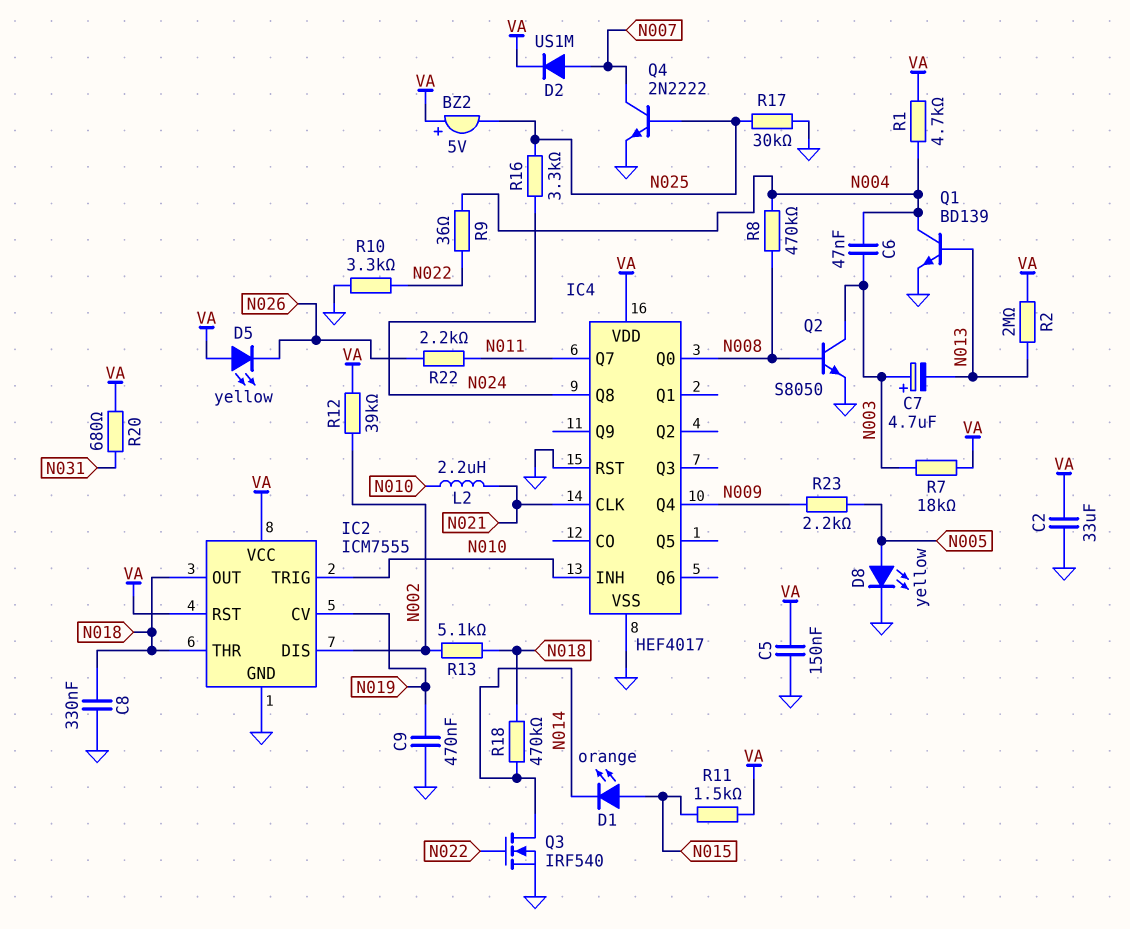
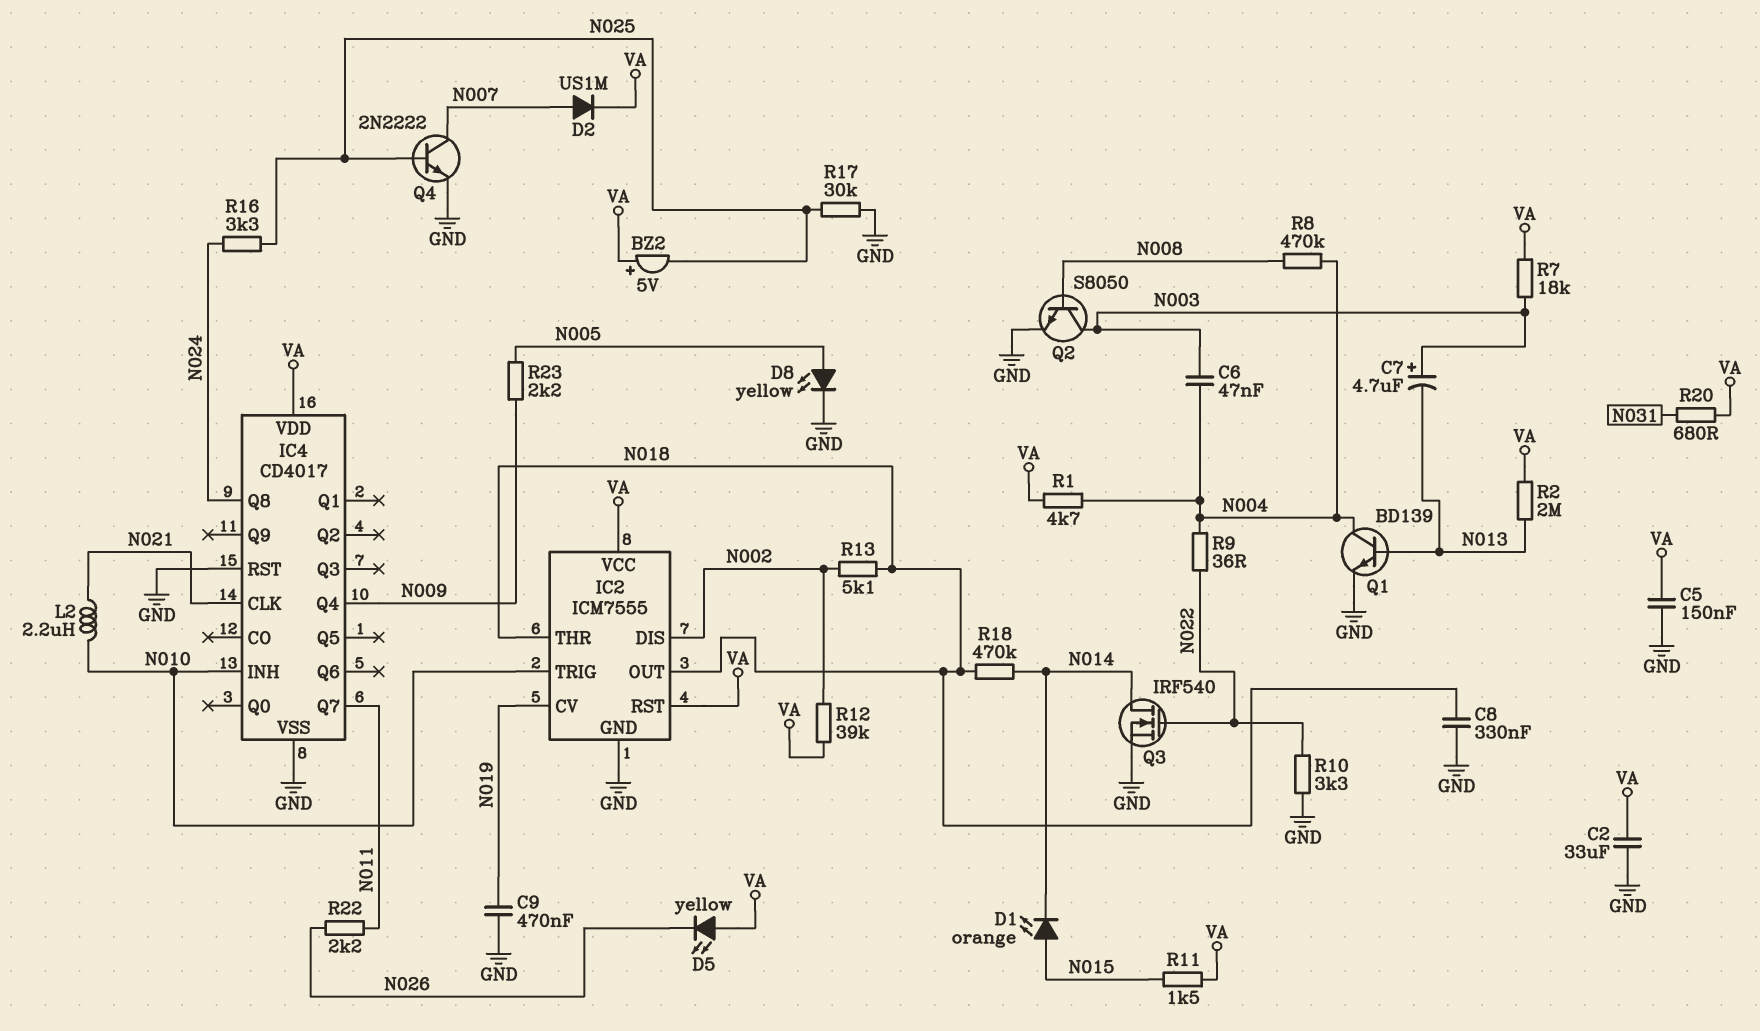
IC4: HEF4017 -> CD4017
IC4 pin Q0: N008 -> none

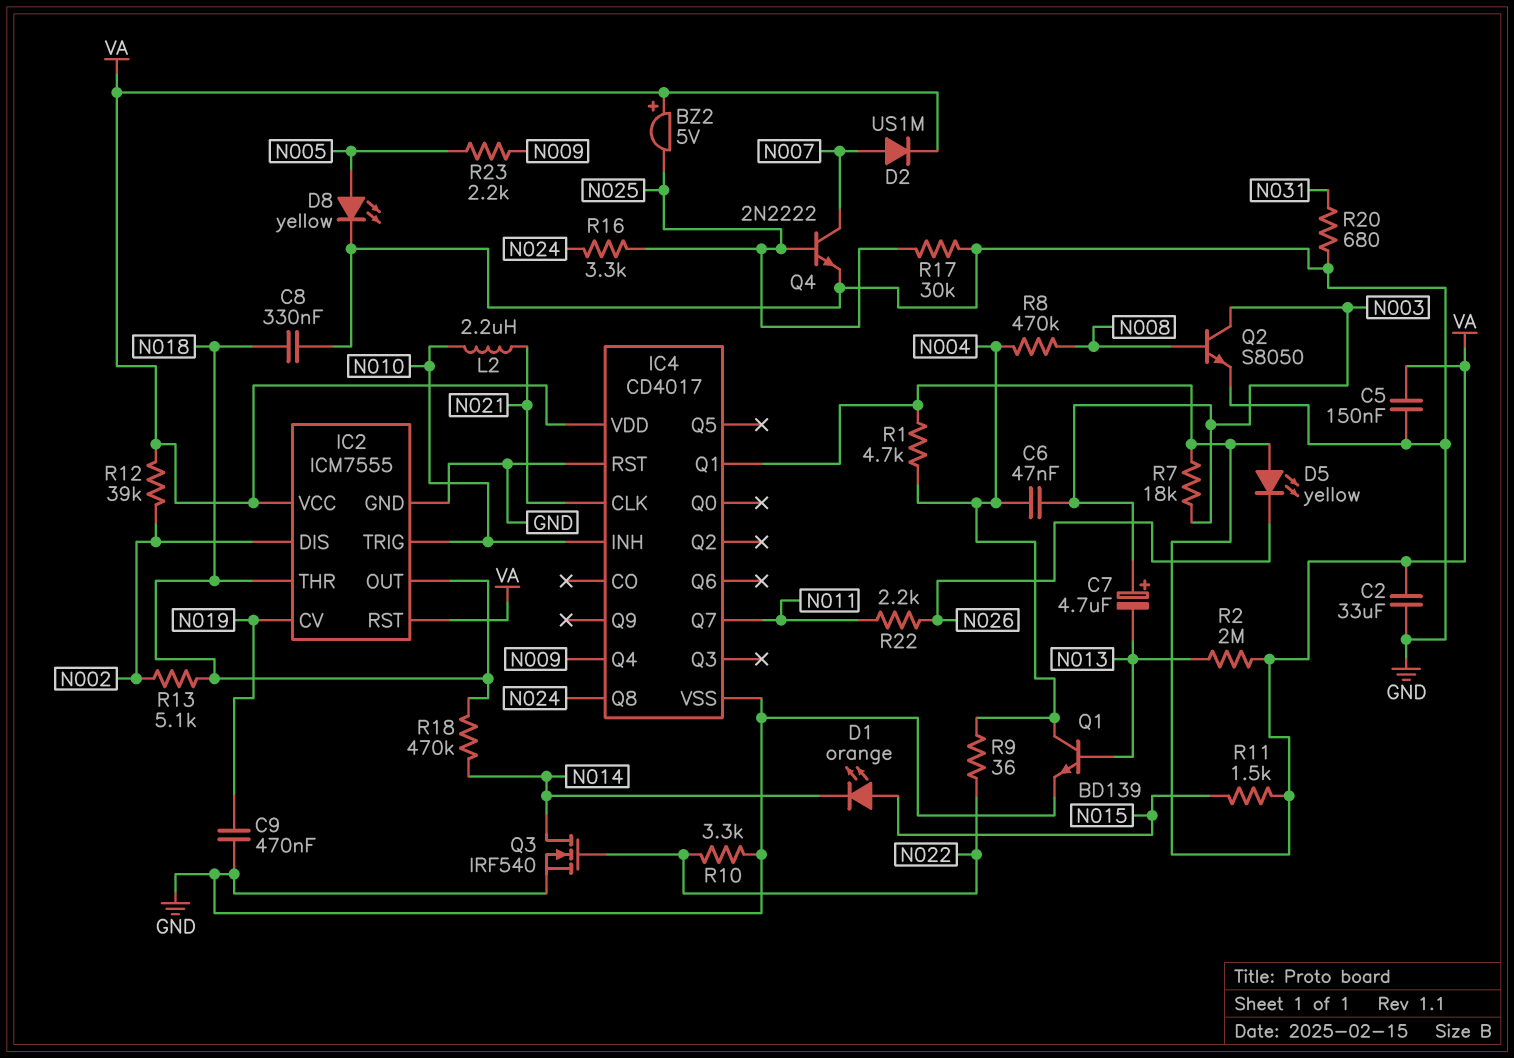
IC4 pin Q1: none -> VA
R20: 680 (N031, VA) -> 680 (GND, N031)

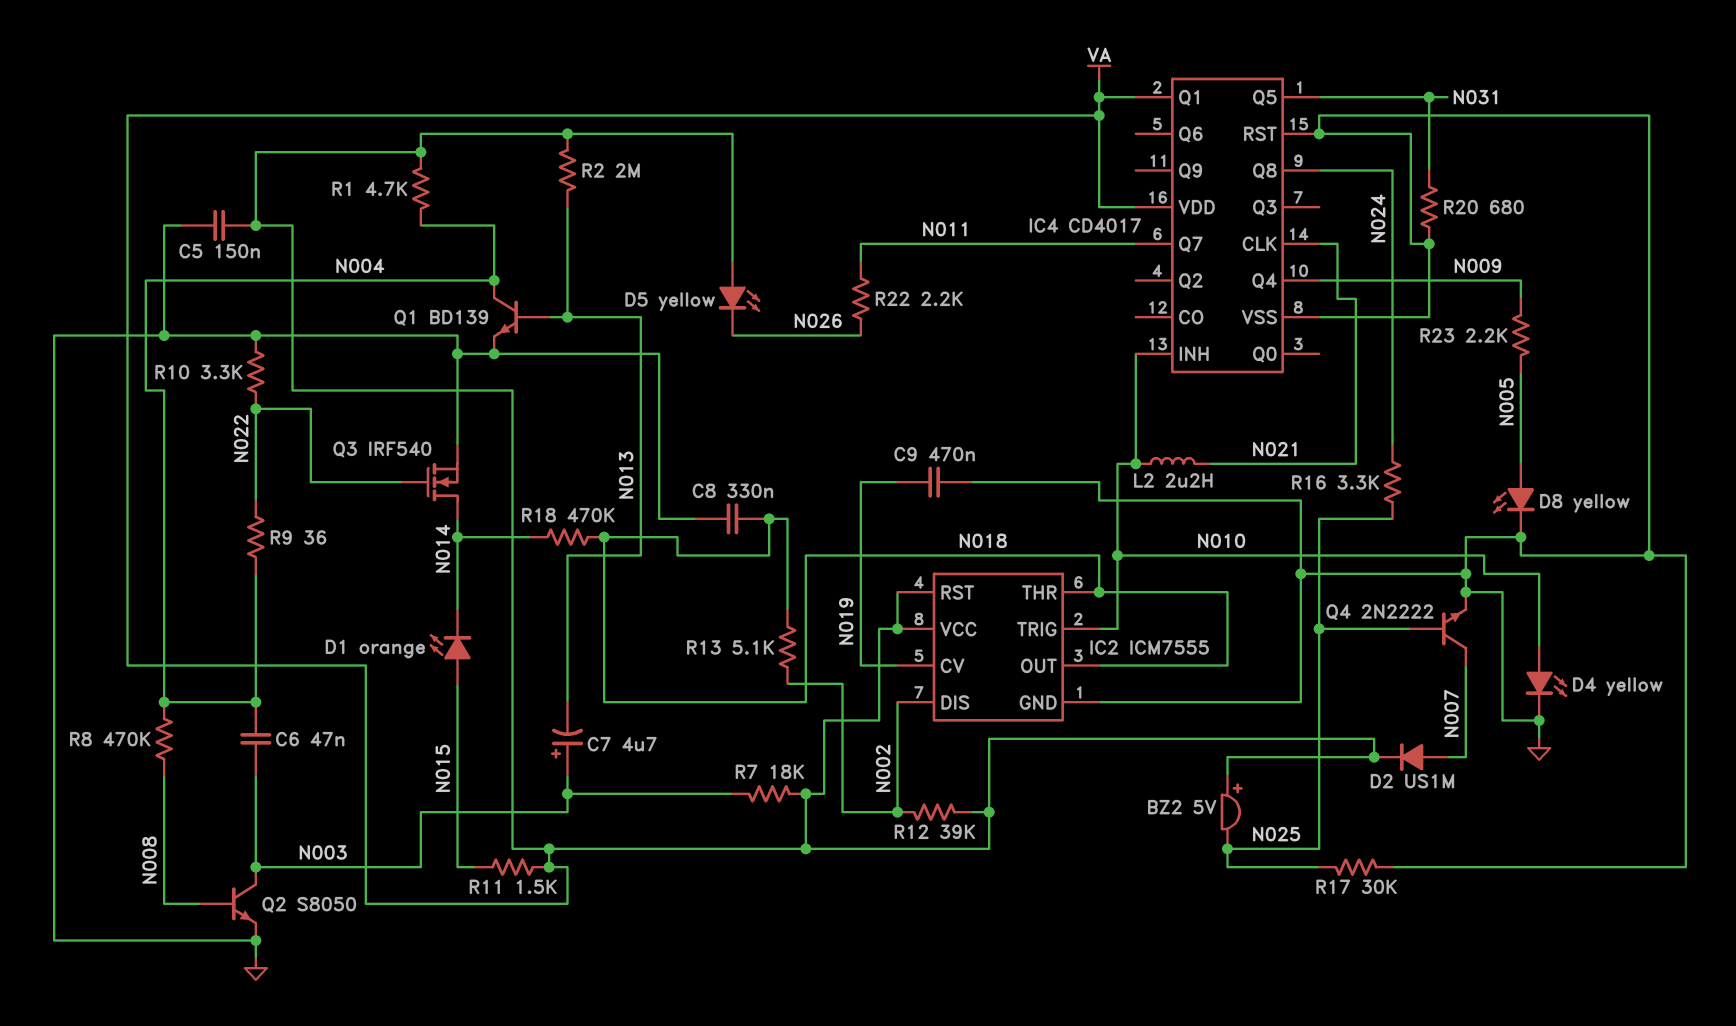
C2: 33uF (GND, VA) -> none
D4: none -> LED yellow (A N010, K GND)
IC4 pin Q5: none -> N031

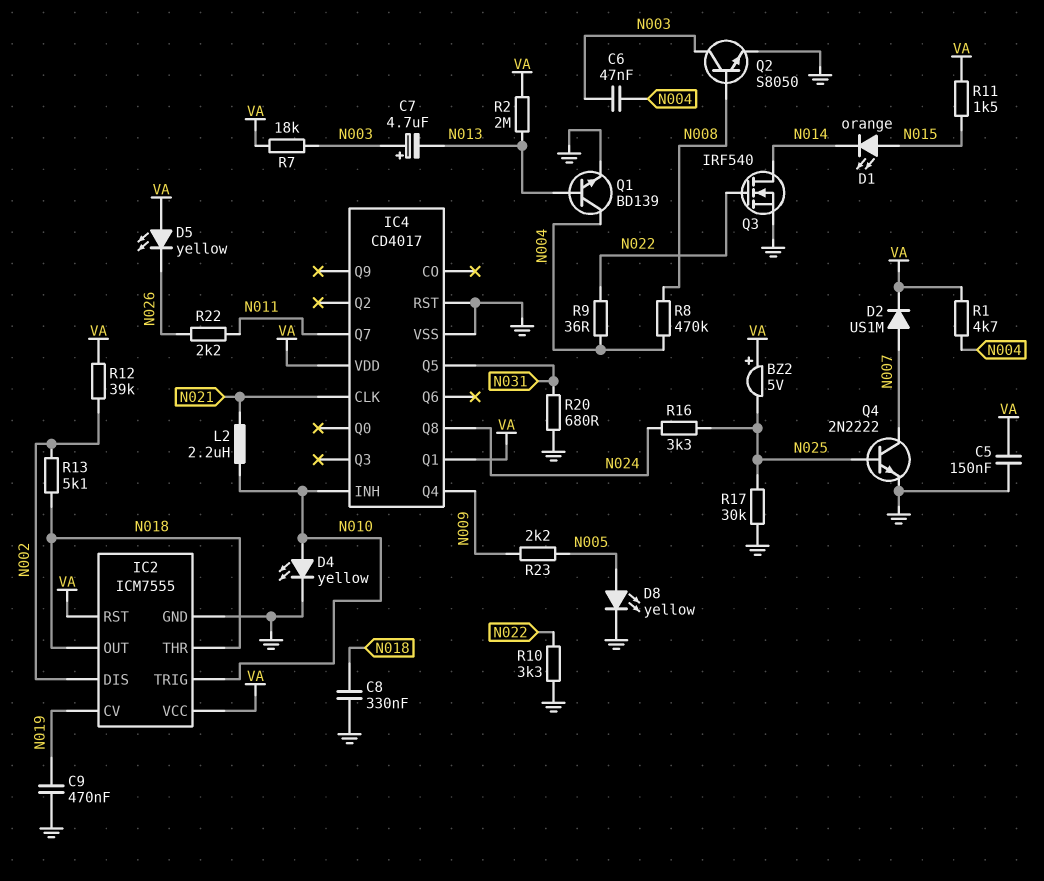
R18: 470k (N014, N018) -> none

